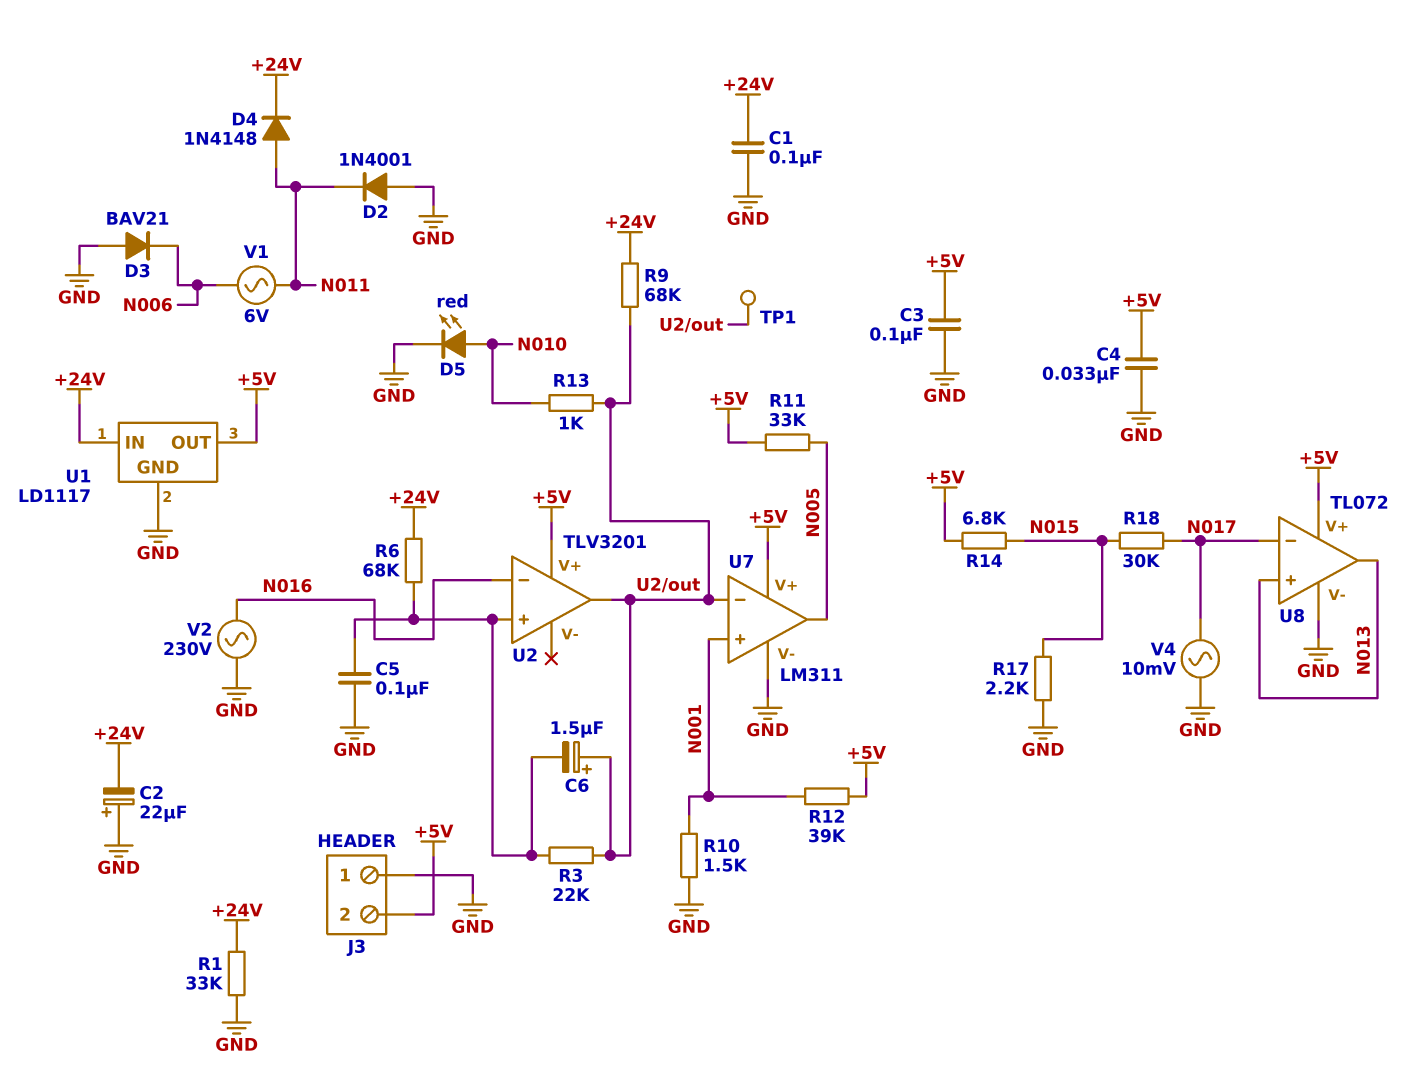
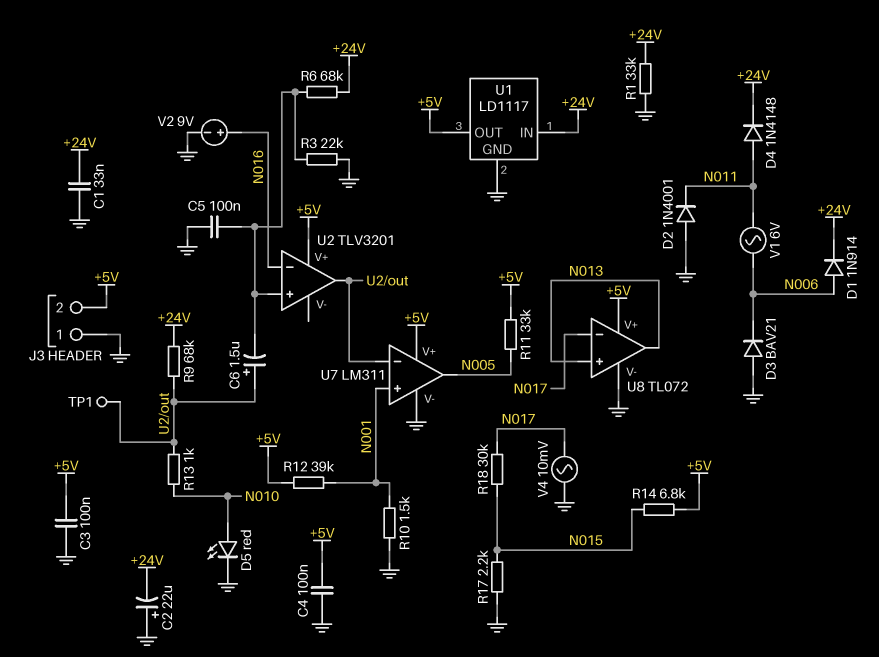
C1: 100nF (+24V, GND) -> 33nF (+24V, GND)
C4: 33nF (+5V, GND) -> 100nF (+5V, GND)
D1: none -> diode 1N914 (A N006, K +24V)
R3: 22k (U2/in+, U2/out) -> 22k (GND, U2/in+)
V2: AC 230V (GND, N016) -> 9V (plus N016, minus GND)

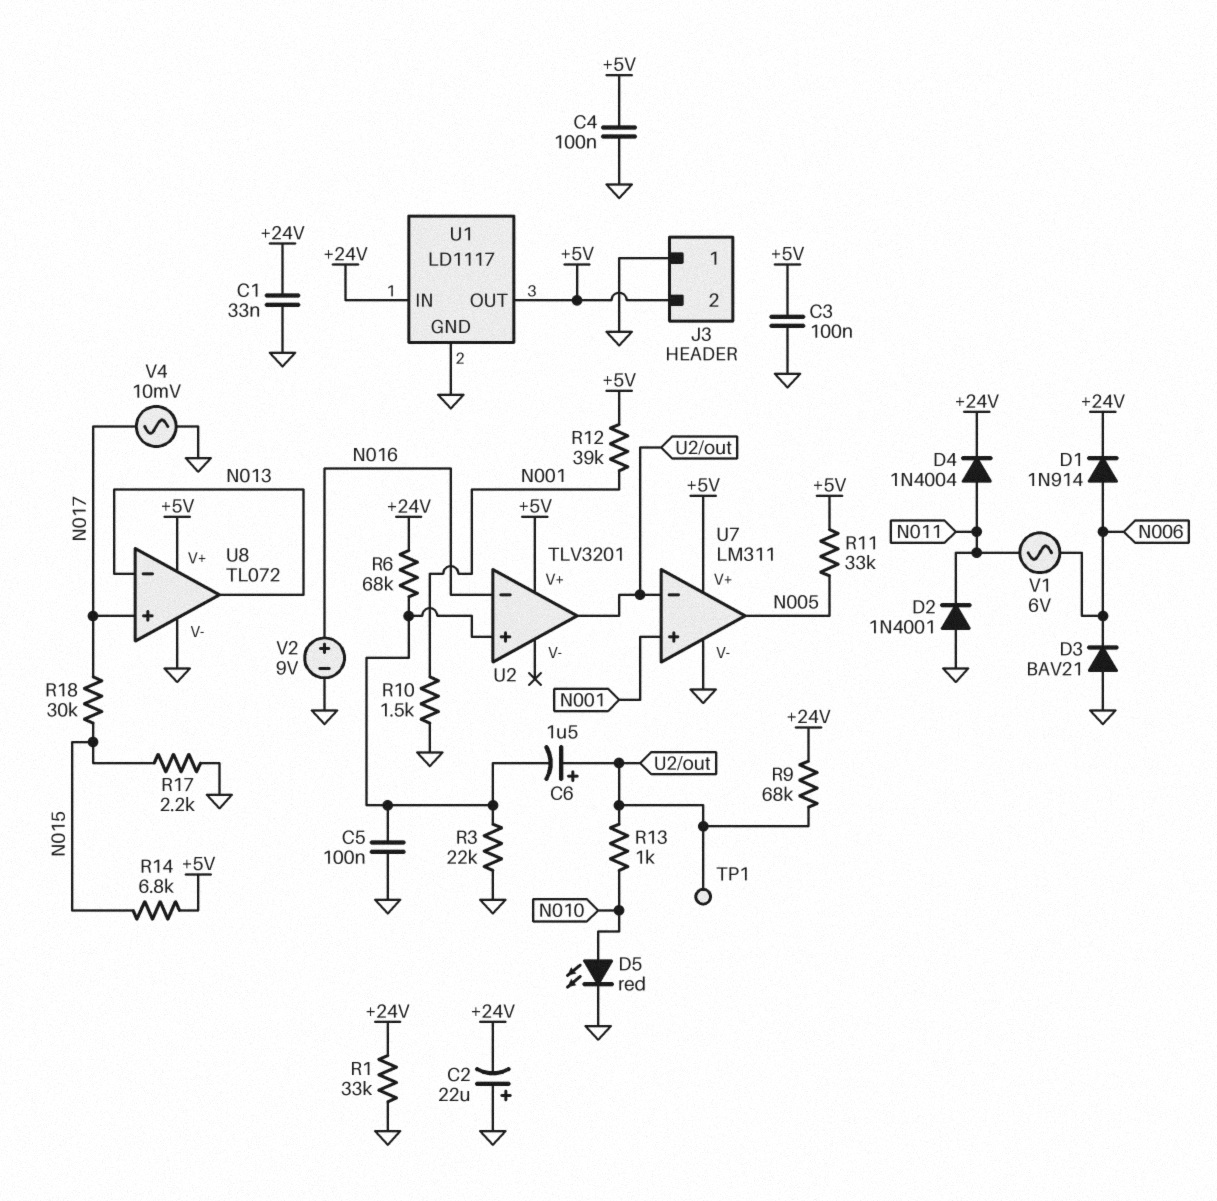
D4: diode 1N4148 (A N011, K +24V) -> diode 1N4004 (A N011, K +24V)
U8 pin in+: N013 -> N017
U8 pin in-: N017 -> N013

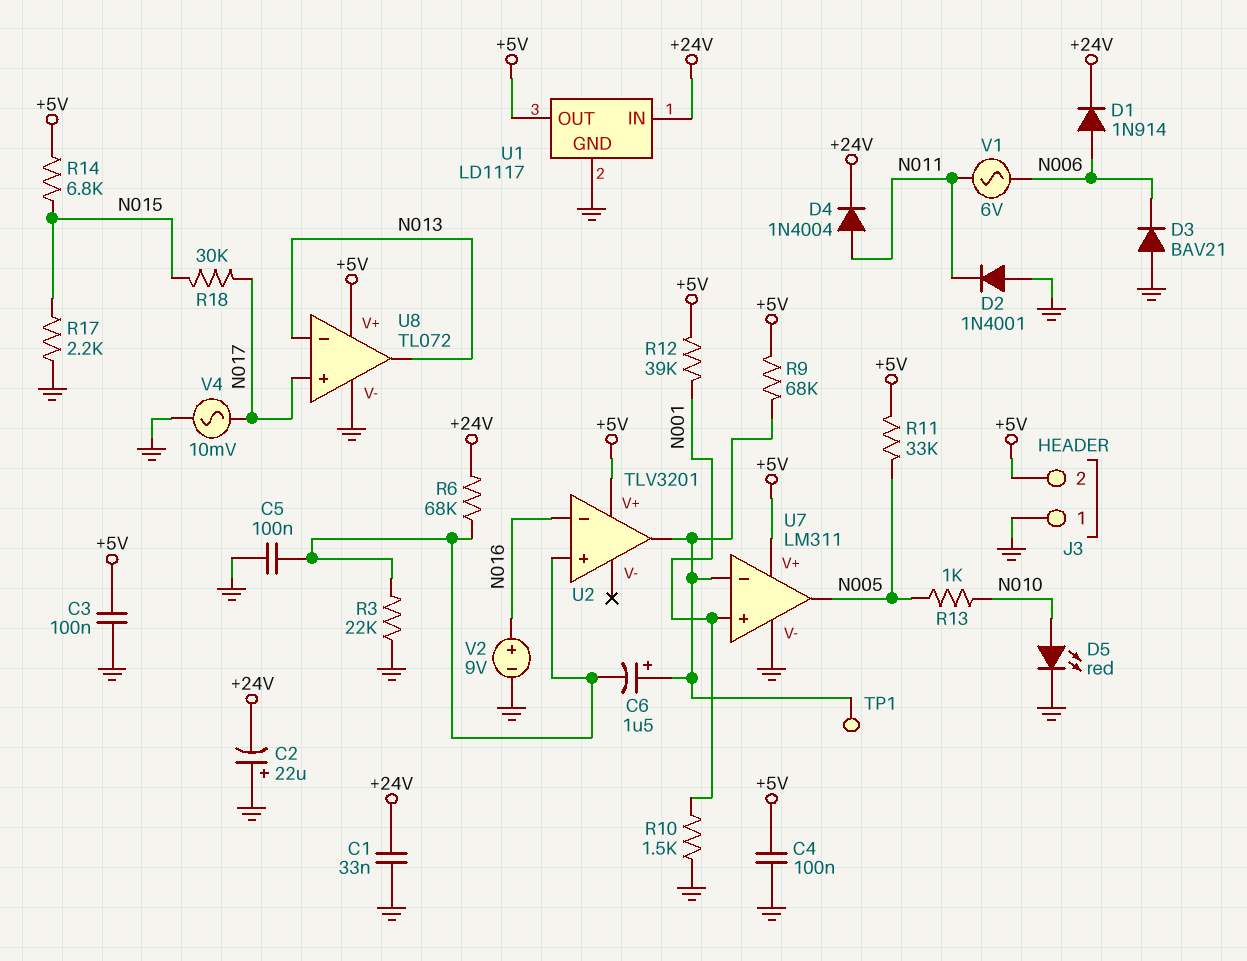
R1: 33k (+24V, GND) -> none
R9: 68k (+24V, U2/out) -> 68k (+5V, U2/out)
R13: 1k (N010, U2/out) -> 1k (N005, N010)

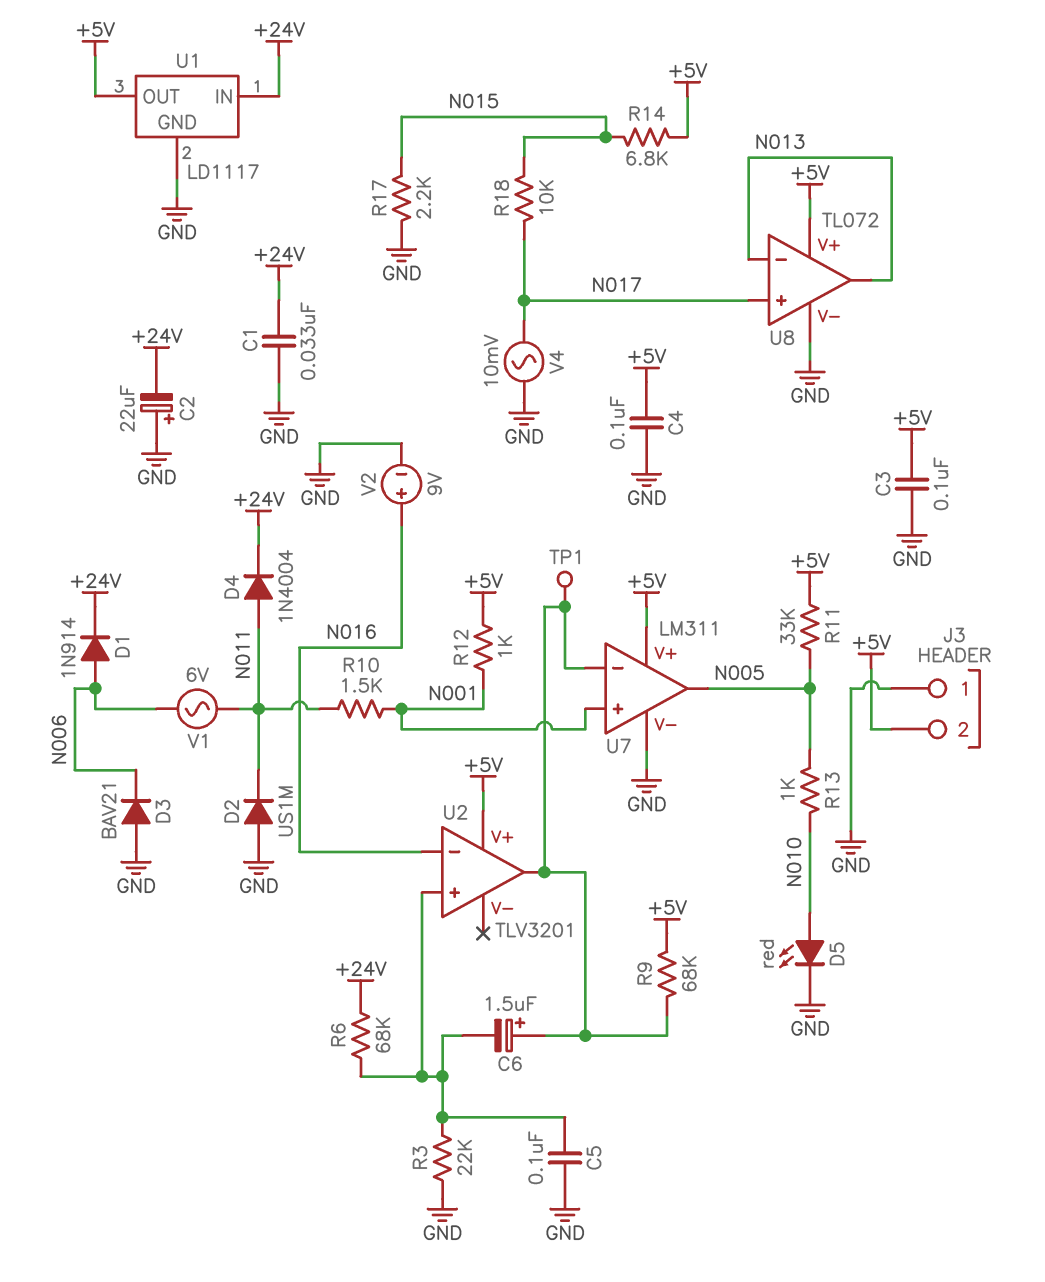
D2: diode 1N4001 (A GND, K N011) -> diode US1M (A GND, K N011)
R10: 1.5k (GND, N001) -> 1.5k (N001, N011)
R12: 39k (+5V, N001) -> 1k (+5V, N001)
R18: 30k (N015, N017) -> 10k (N015, N017)

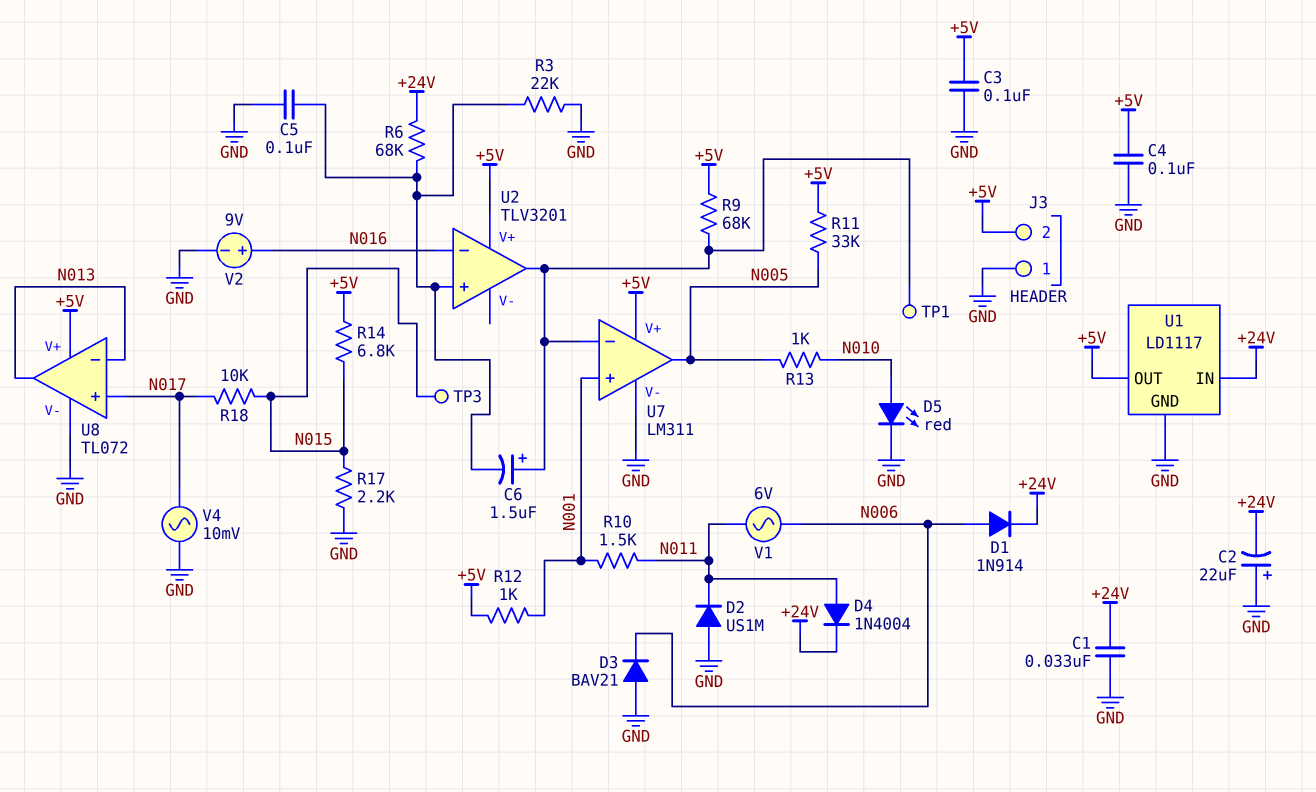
TP3: none -> test point (N015)

